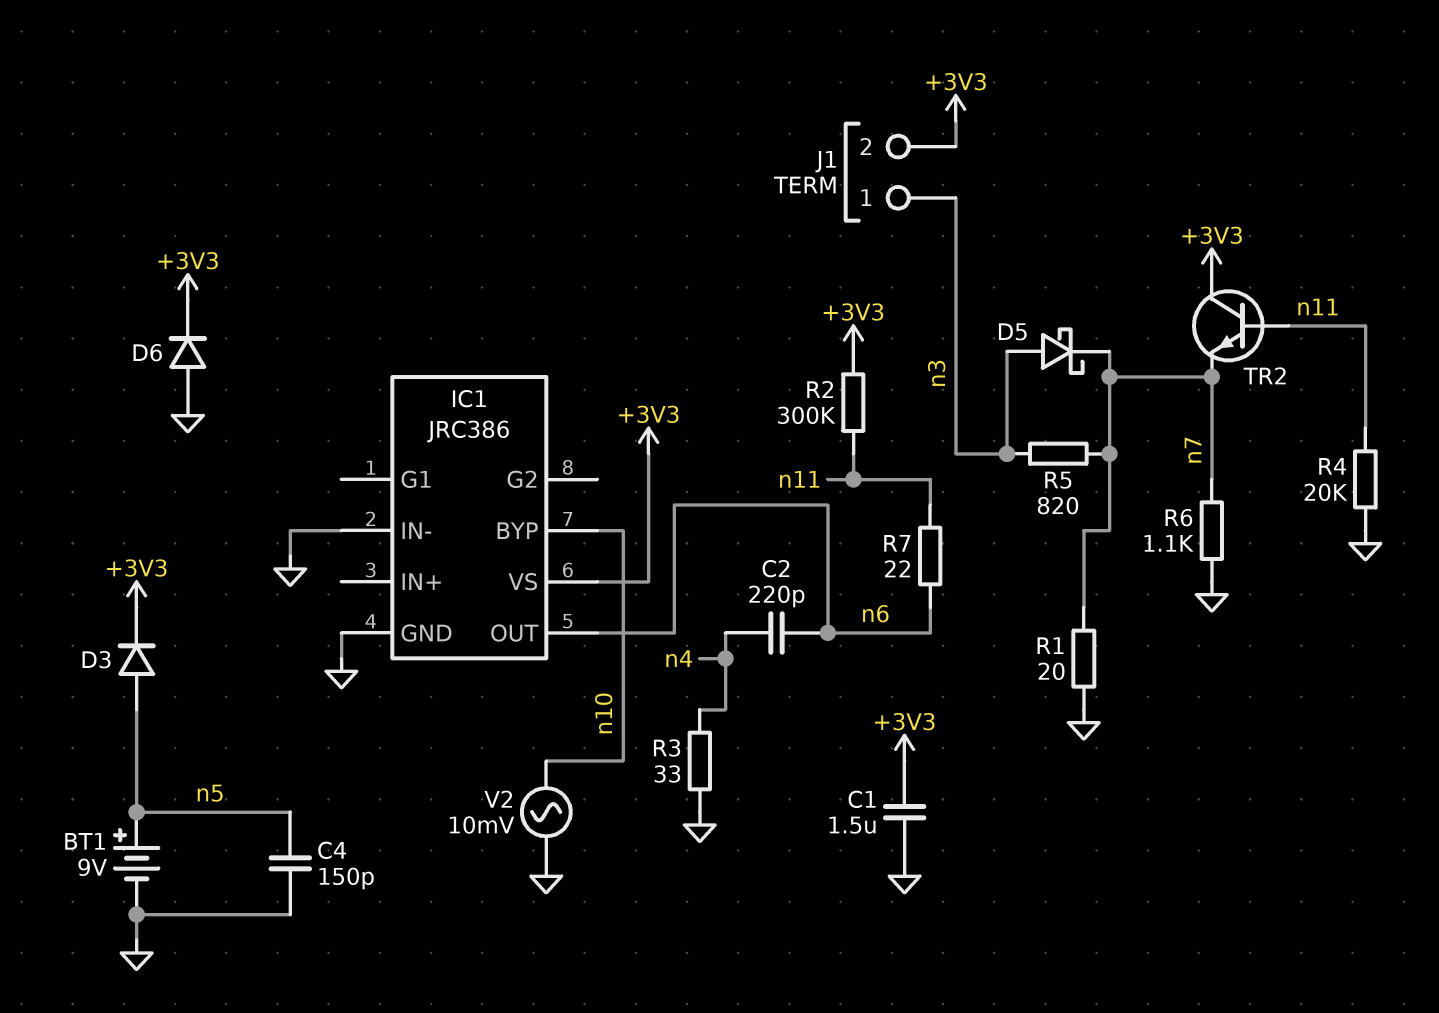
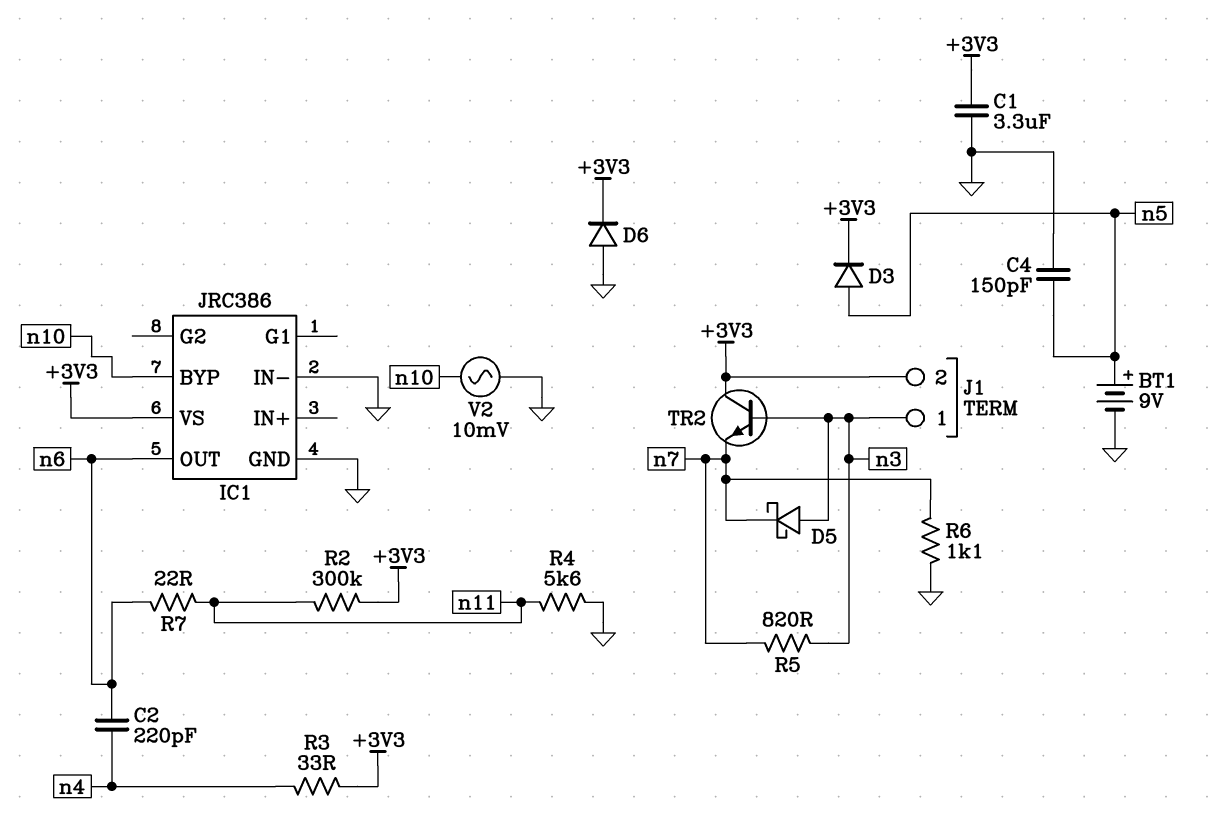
C1: 1.5uF (+3V3, GND) -> 3.3uF (+3V3, GND)
R1: 20 (GND, n7) -> none
R3: 33 (GND, n4) -> 33 (+3V3, n4)
R4: 20k (GND, n11) -> 5.6k (GND, n11)
TR2: NPN (B n11, C +3V3, E n7) -> NPN (B n3, C +3V3, E n7)

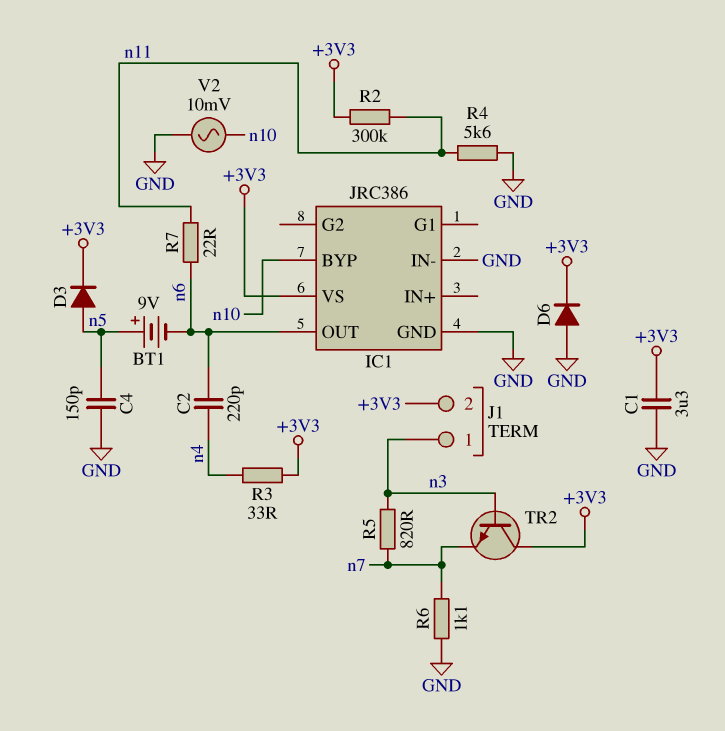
BT1: 9V (plus n5, minus GND) -> 9V (plus n5, minus n6)
D5: schottky (A n3, K n7) -> none

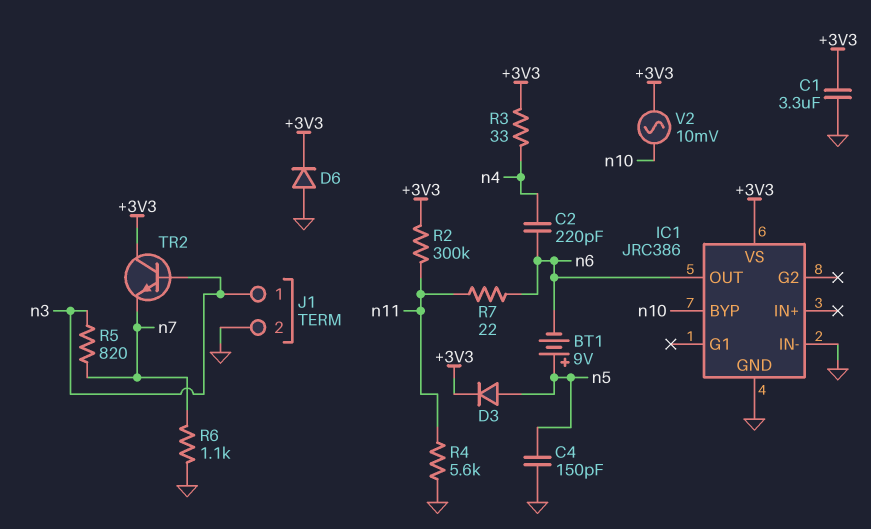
J1 pin 2: +3V3 -> GND
V2: AC 10mV (GND, n10) -> AC 10mV (+3V3, n10)

